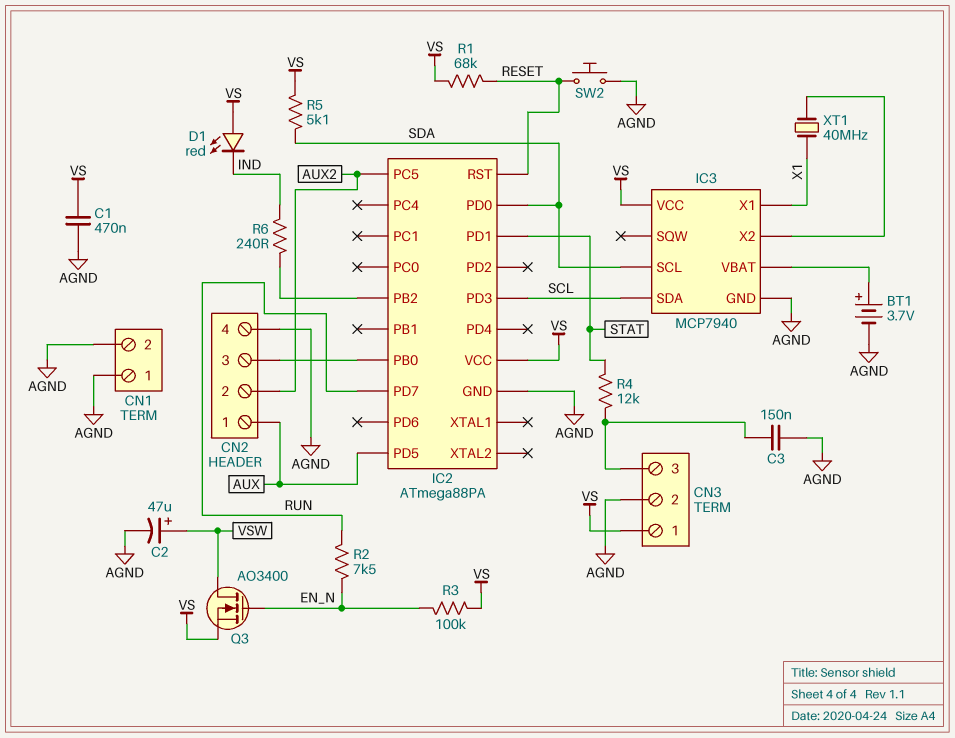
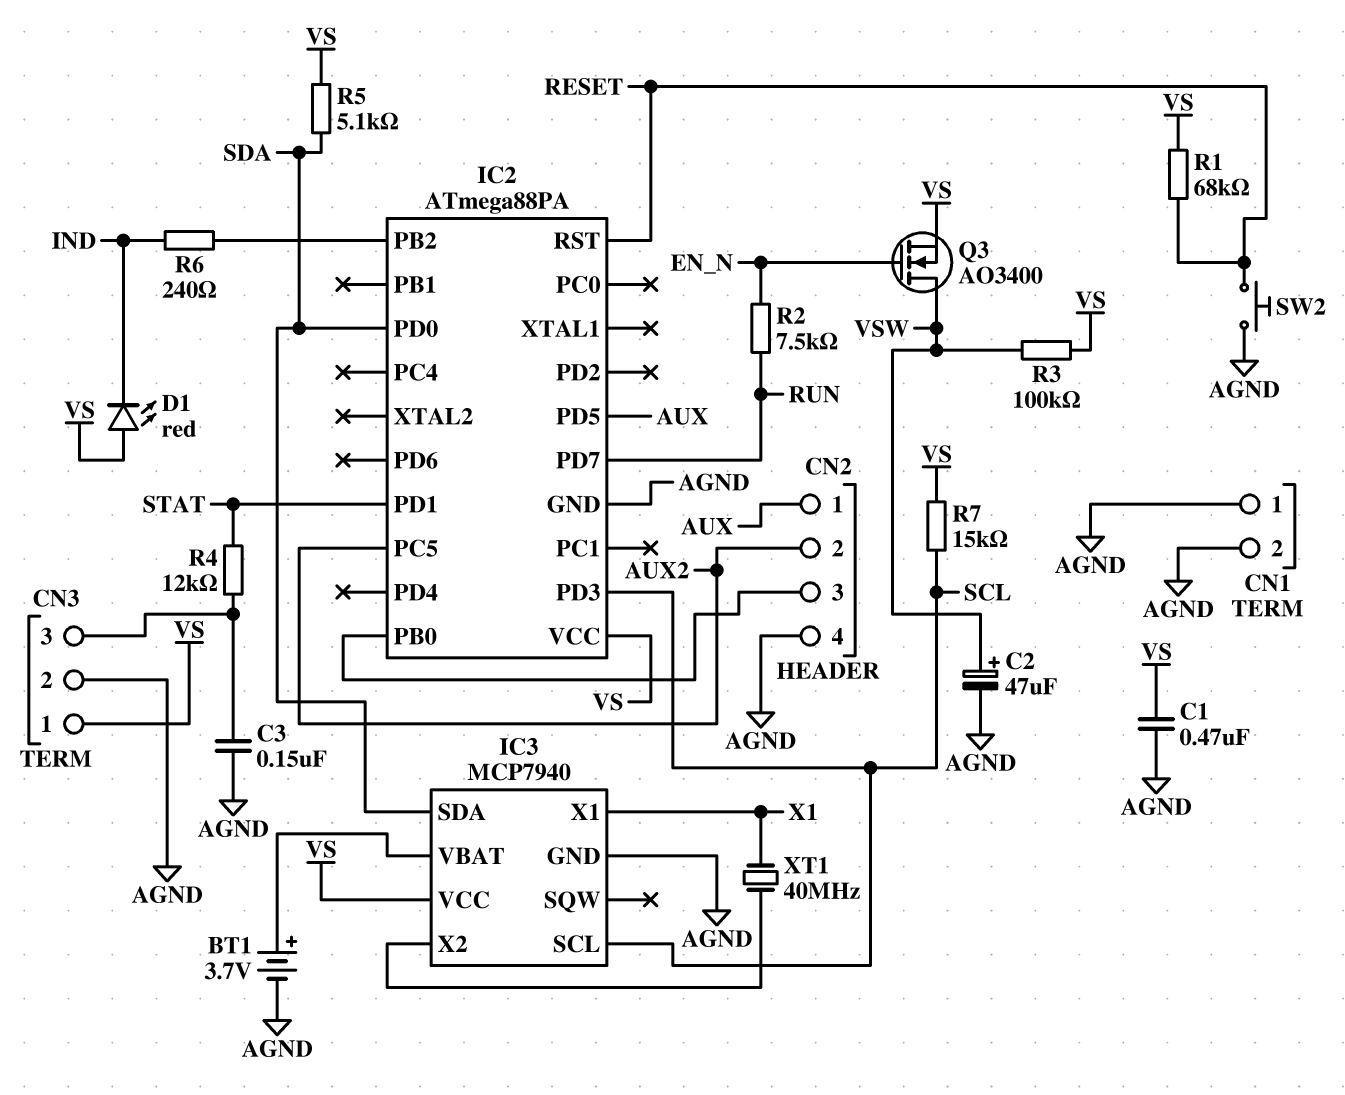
IC3 pin SCL: SDA -> SCL
IC3 pin SDA: SCL -> SDA
R3: 100k (EN_N, VS) -> 100k (VS, VSW)
R7: none -> 15k (SCL, VS)

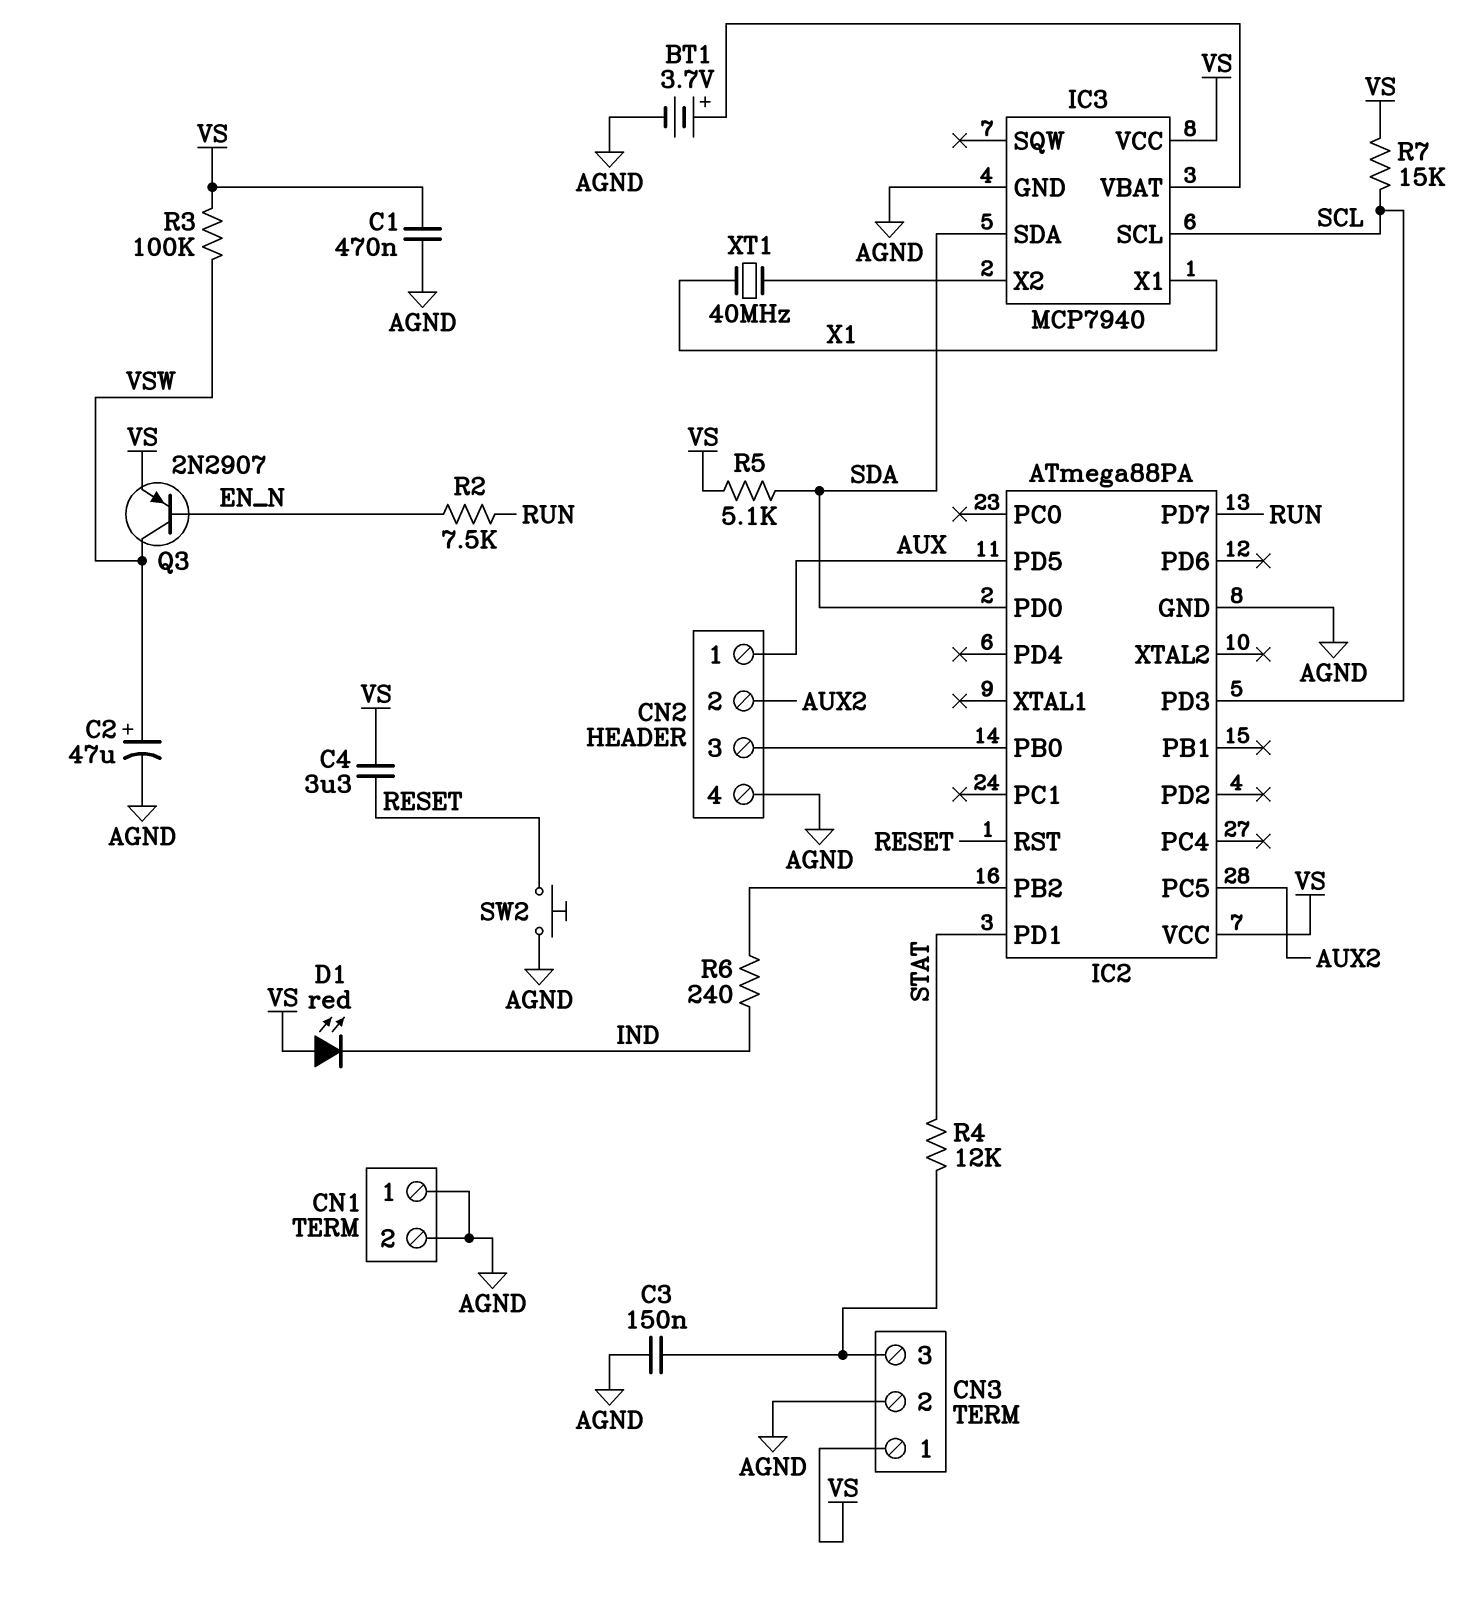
C4: none -> 3.3uF (RESET, VS)
Q3: NMOS AO3400 (G EN_N, D VSW, S VS) -> PNP 2N2907 (B EN_N, C VSW, E VS)
R1: 68k (RESET, VS) -> none

